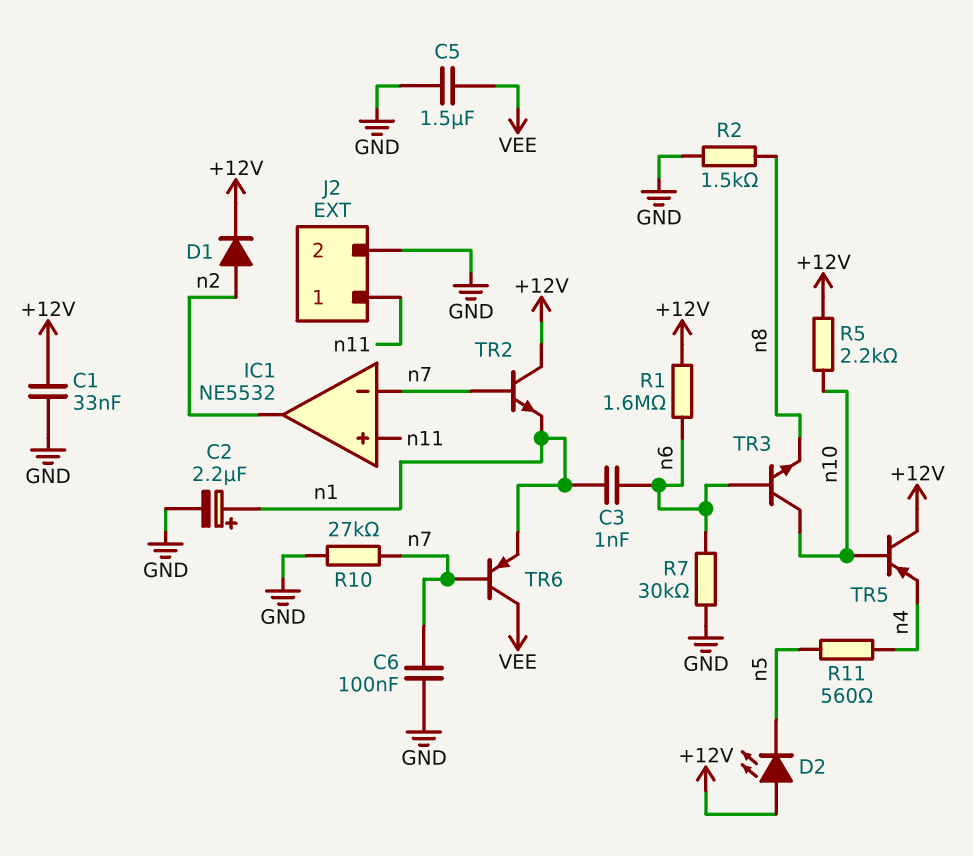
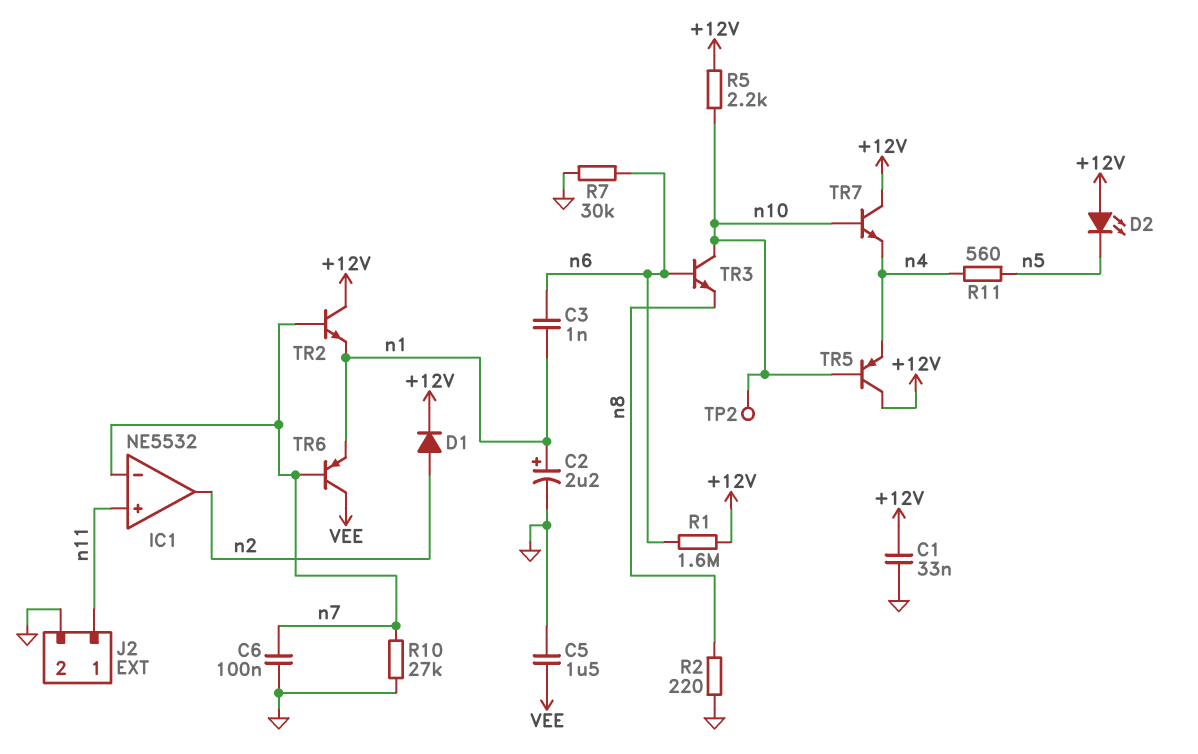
R2: 1.5k (GND, n8) -> 220 (GND, n8)
TP2: none -> test point (n10)
TR7: none -> NPN (B n10, C +12V, E n4)

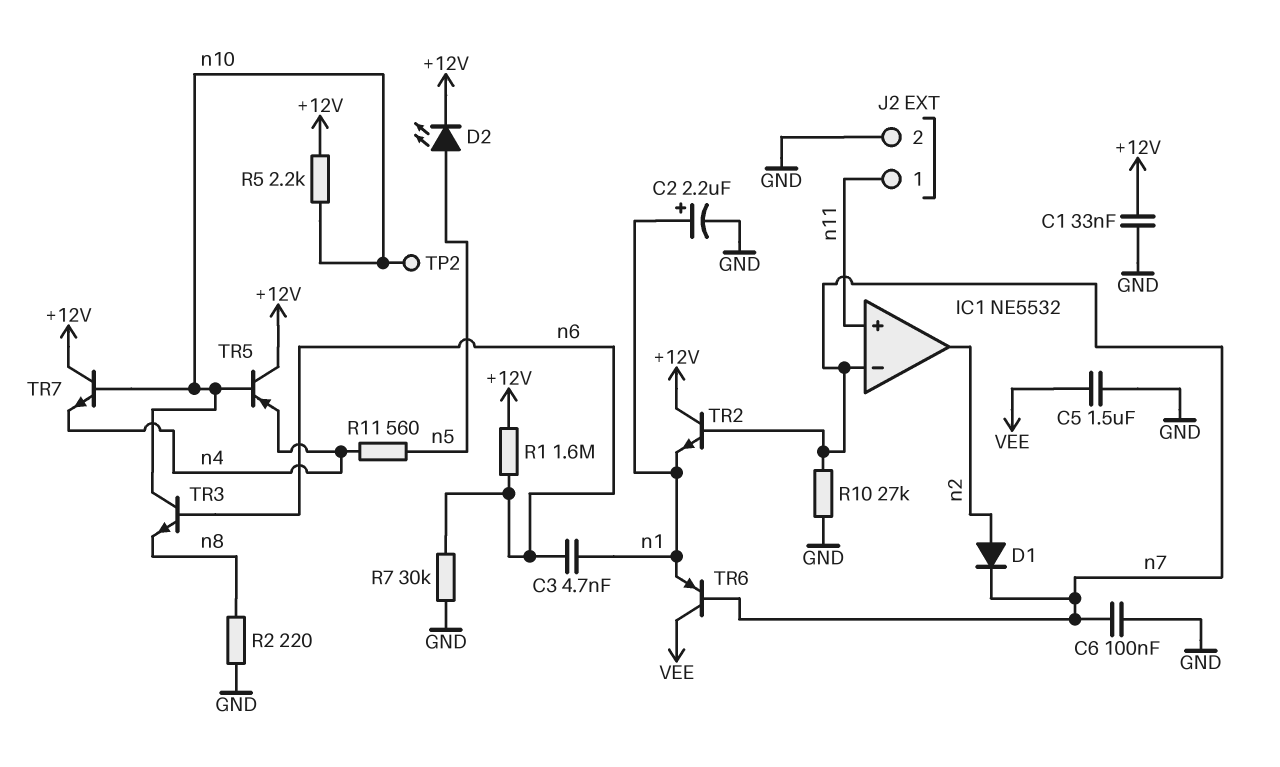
C3: 1nF (n1, n6) -> 4.7nF (n1, n6)
D1: diode (A n2, K +12V) -> diode (A n2, K n7)
D2: LED (A +12V, K n5) -> LED (A n5, K +12V)

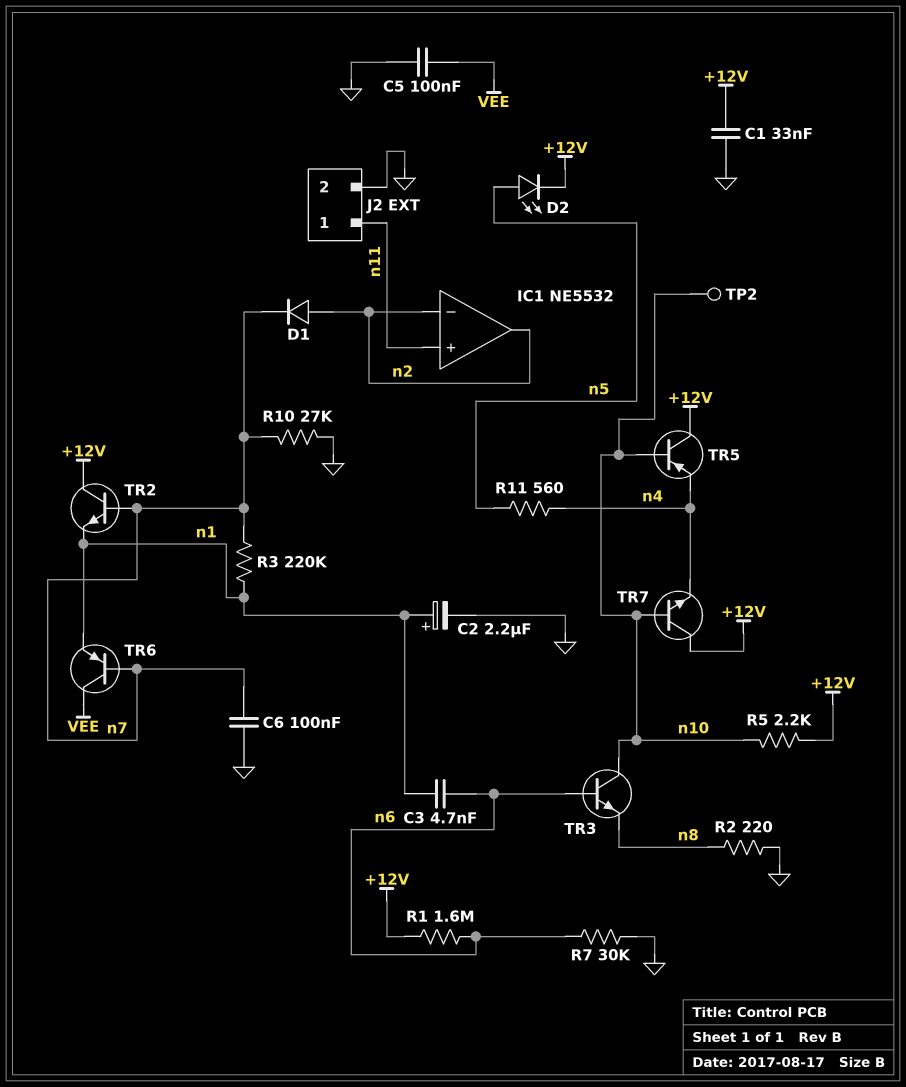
C5: 1.5uF (GND, VEE) -> 100nF (GND, VEE)
IC1 pin in-: n7 -> n2
R3: none -> 220k (n1, n7)

